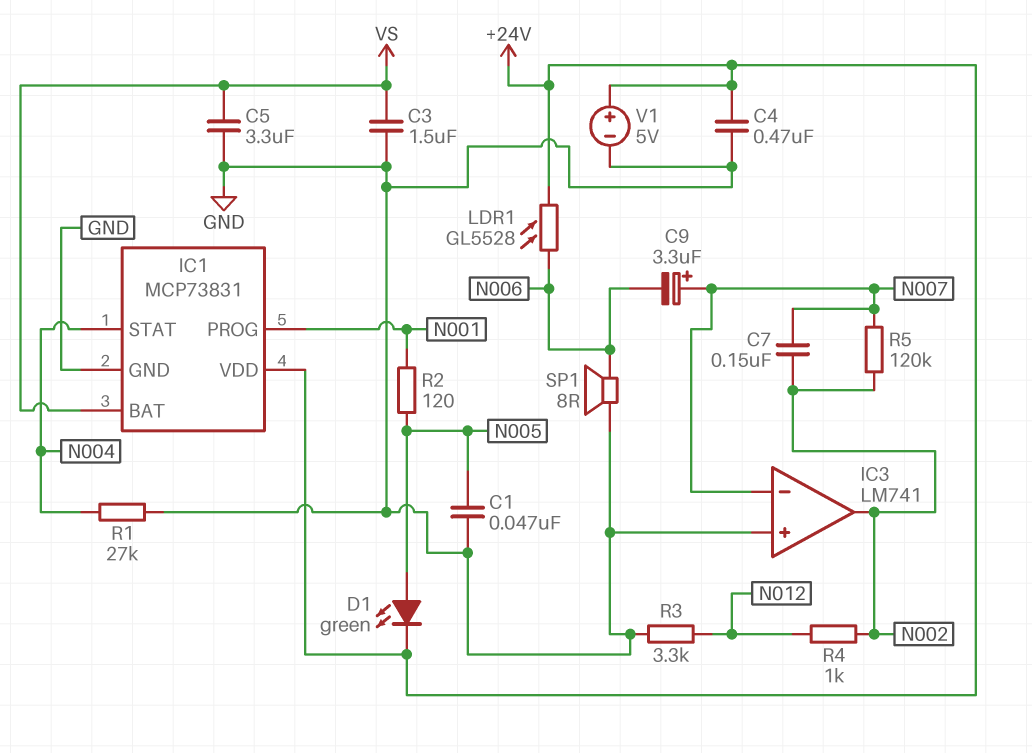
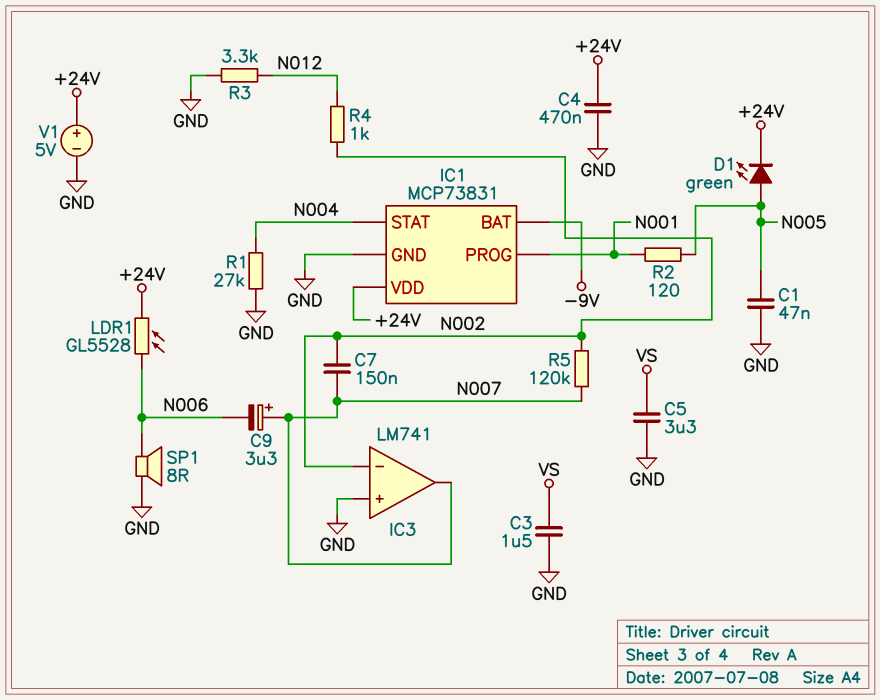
IC1 pin BAT: VS -> -9V
IC3 pin in-: N007 -> N002
IC3 pin out: N002 -> N007

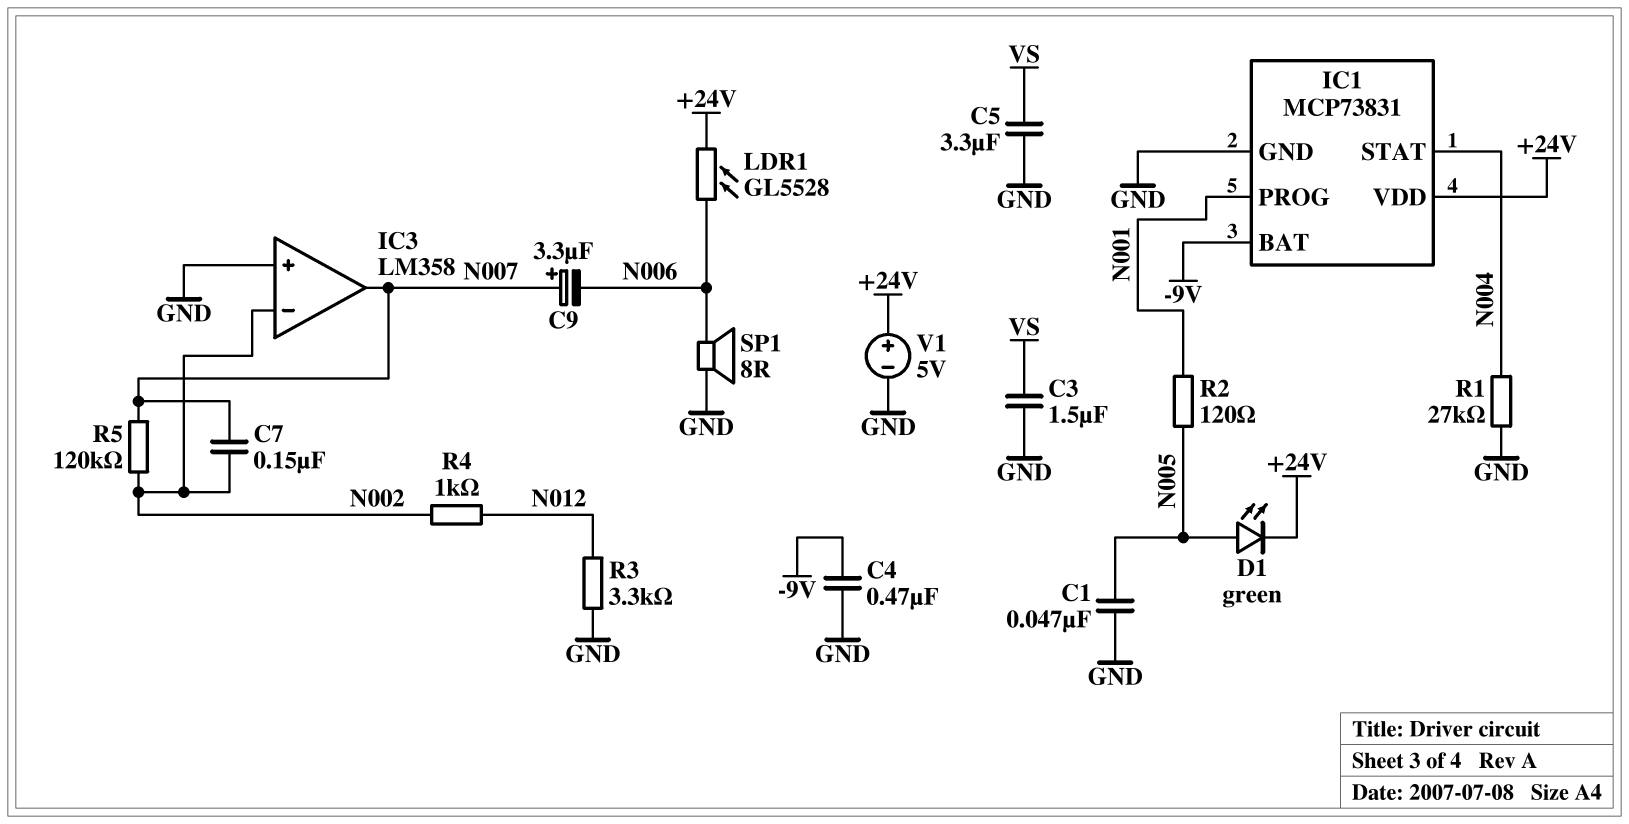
C4: 470nF (+24V, GND) -> 470nF (-9V, GND)
IC3: LM741 -> LM358

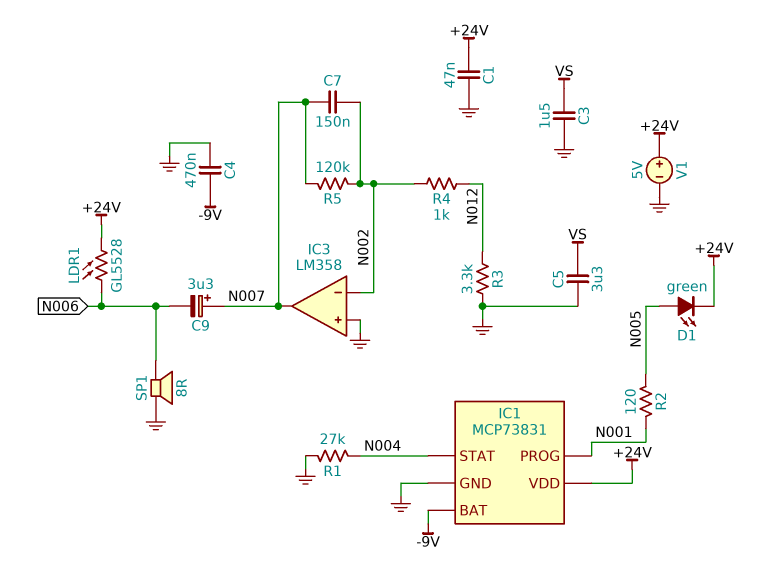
C1: 47nF (GND, N005) -> 47nF (+24V, GND)

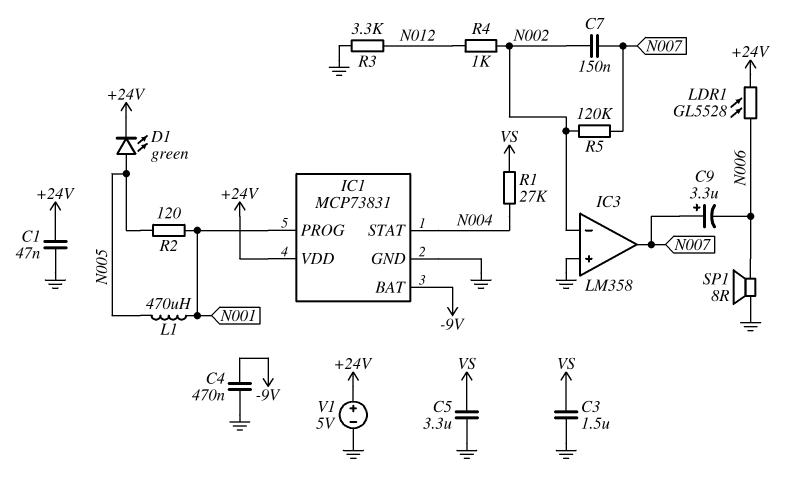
L1: none -> 470uH (N001, N005)
R1: 27k (GND, N004) -> 27k (N004, VS)

